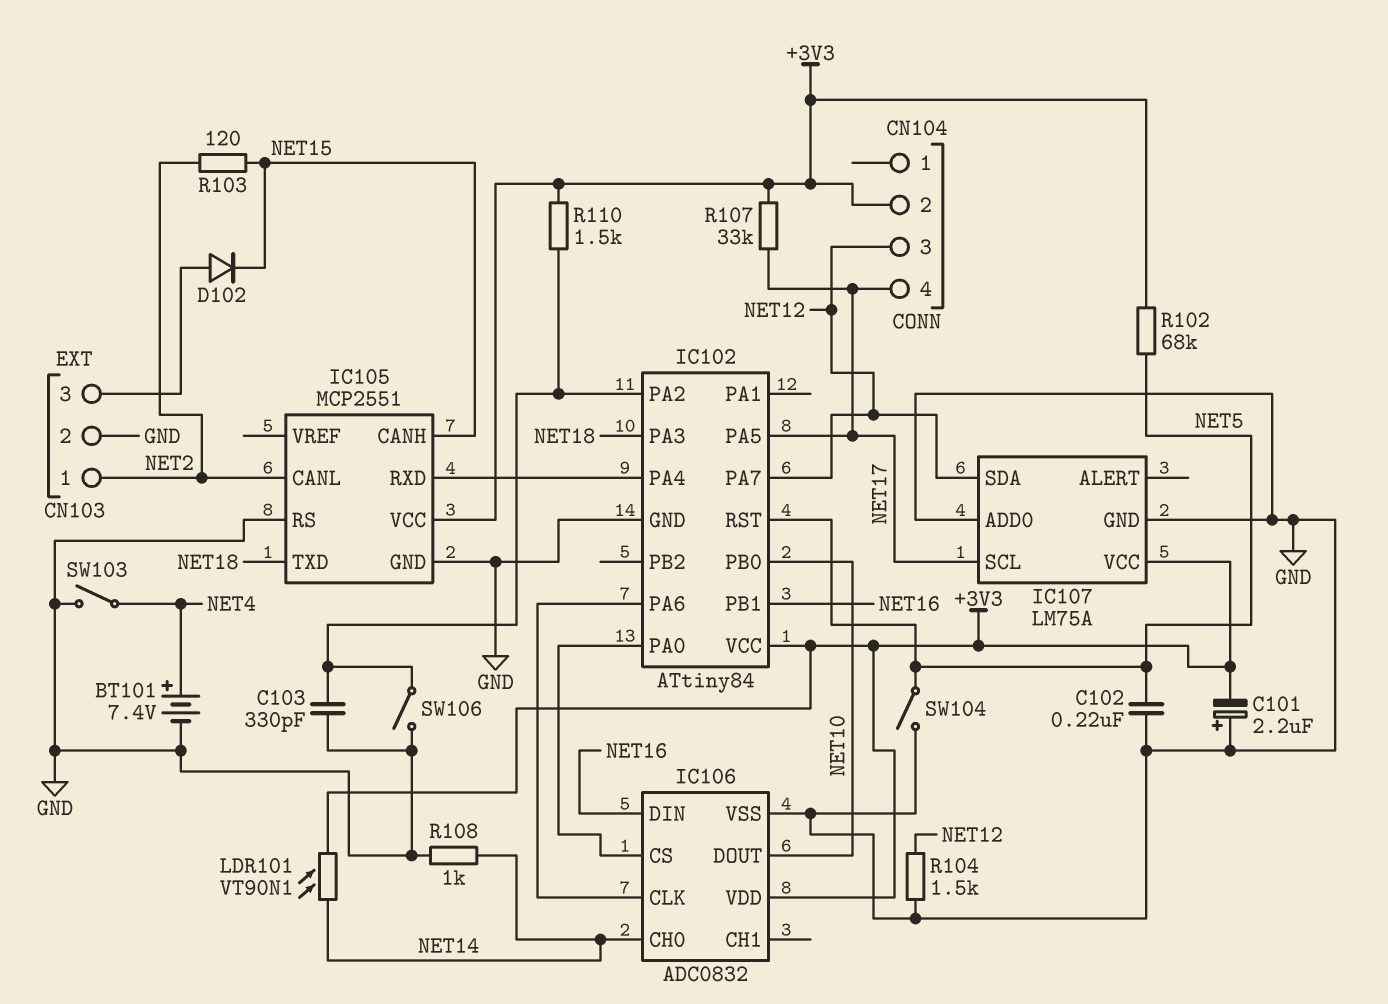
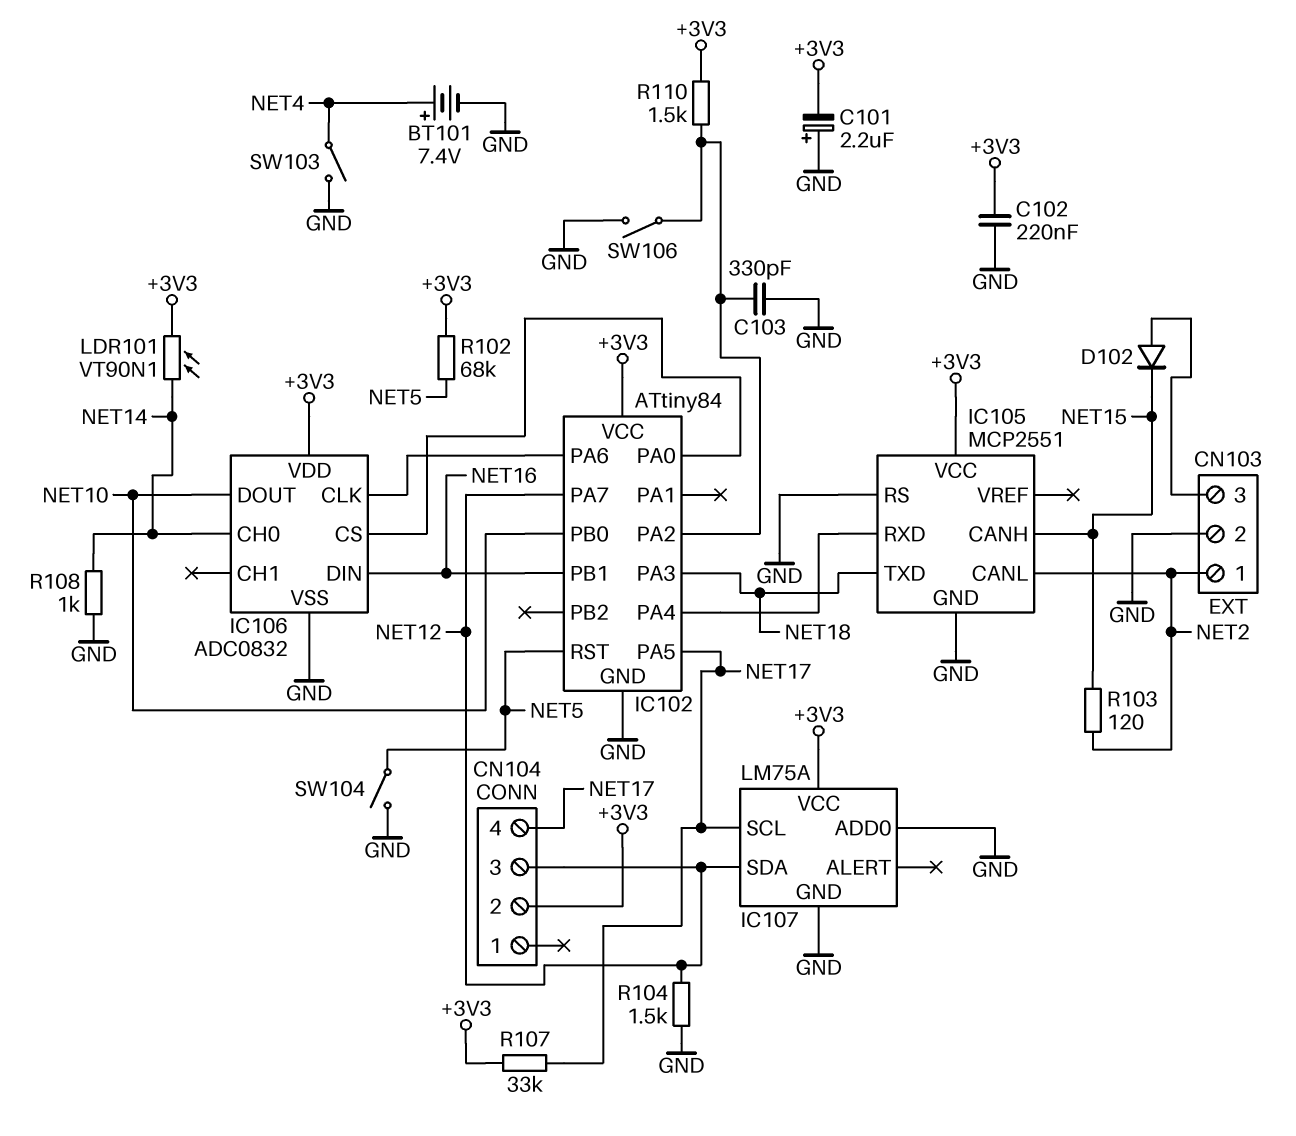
C102: 220nF (GND, NET5) -> 220nF (+3V3, GND)

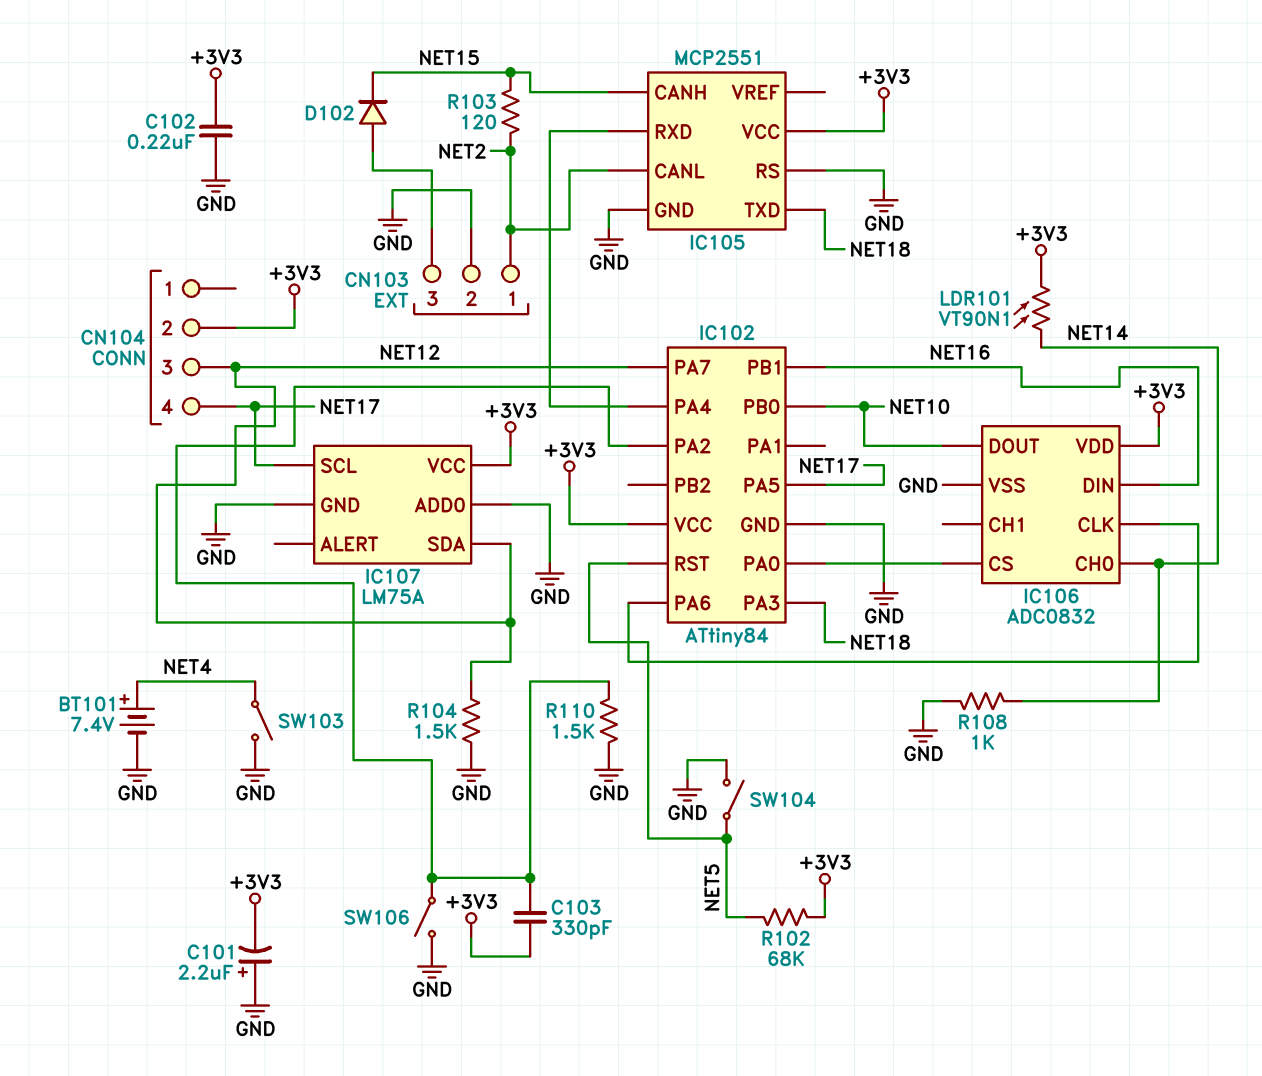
C103: 330pF (GND, IC102/PA2) -> 330pF (+3V3, IC102/PA2)
R107: 33k (+3V3, NET17) -> none
R110: 1.5k (+3V3, IC102/PA2) -> 1.5k (GND, IC102/PA2)

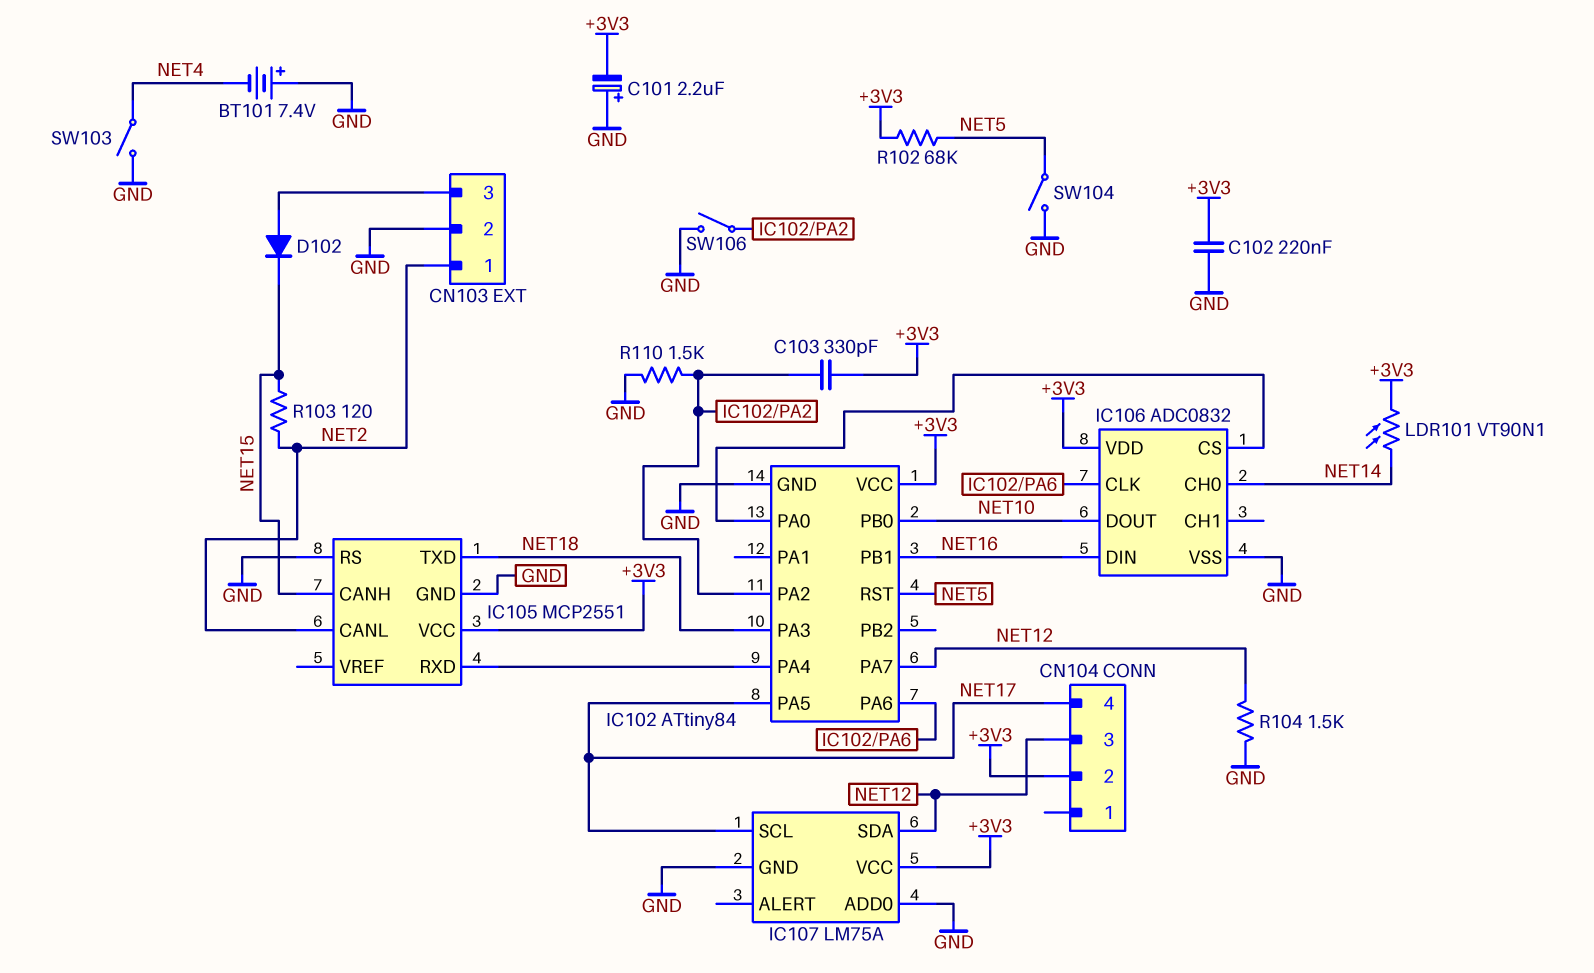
BT101: 7.4V (plus NET4, minus GND) -> 7.4V (plus GND, minus NET4)
R108: 1k (GND, NET14) -> none

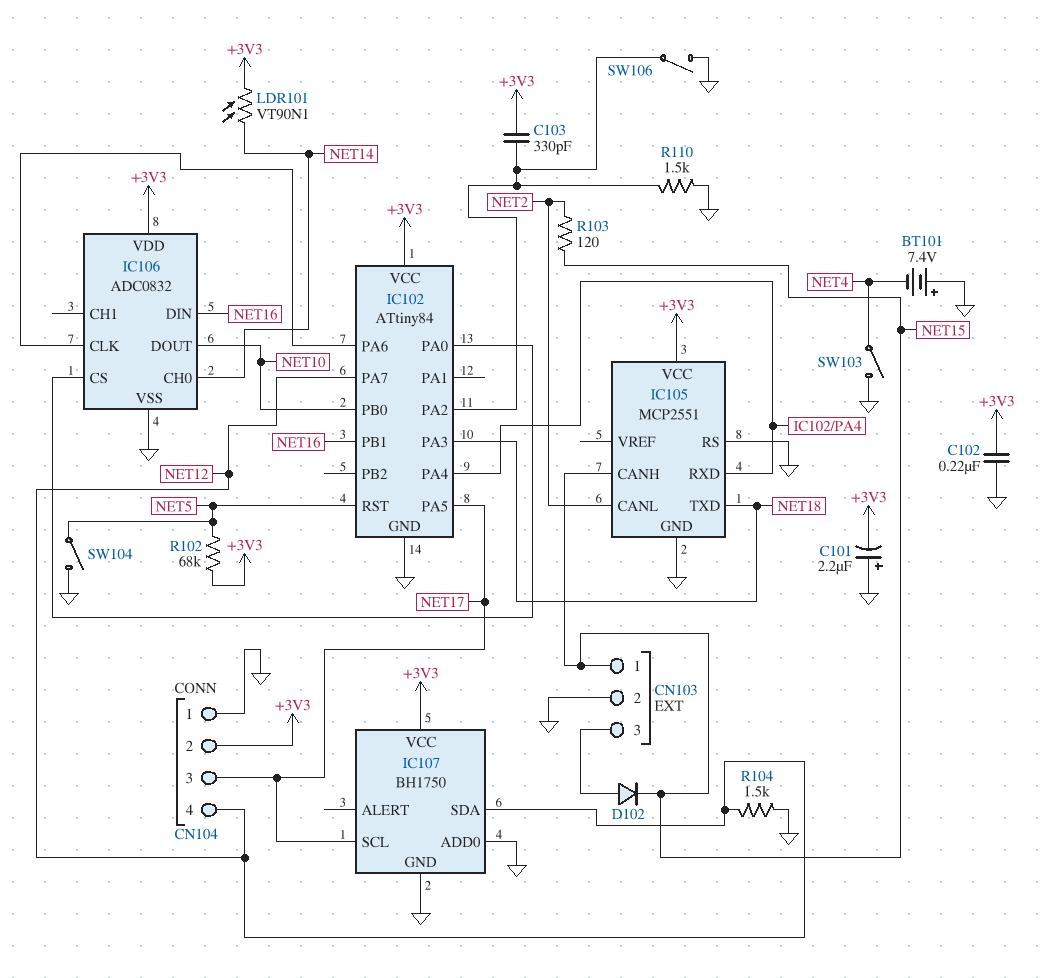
CN103 pin 1: NET2 -> NET15
CN104 pin 1: none -> GND
CN104 pin 3: NET12 -> NET17
CN104 pin 4: NET17 -> NET12
IC107: LM75A -> BH1750

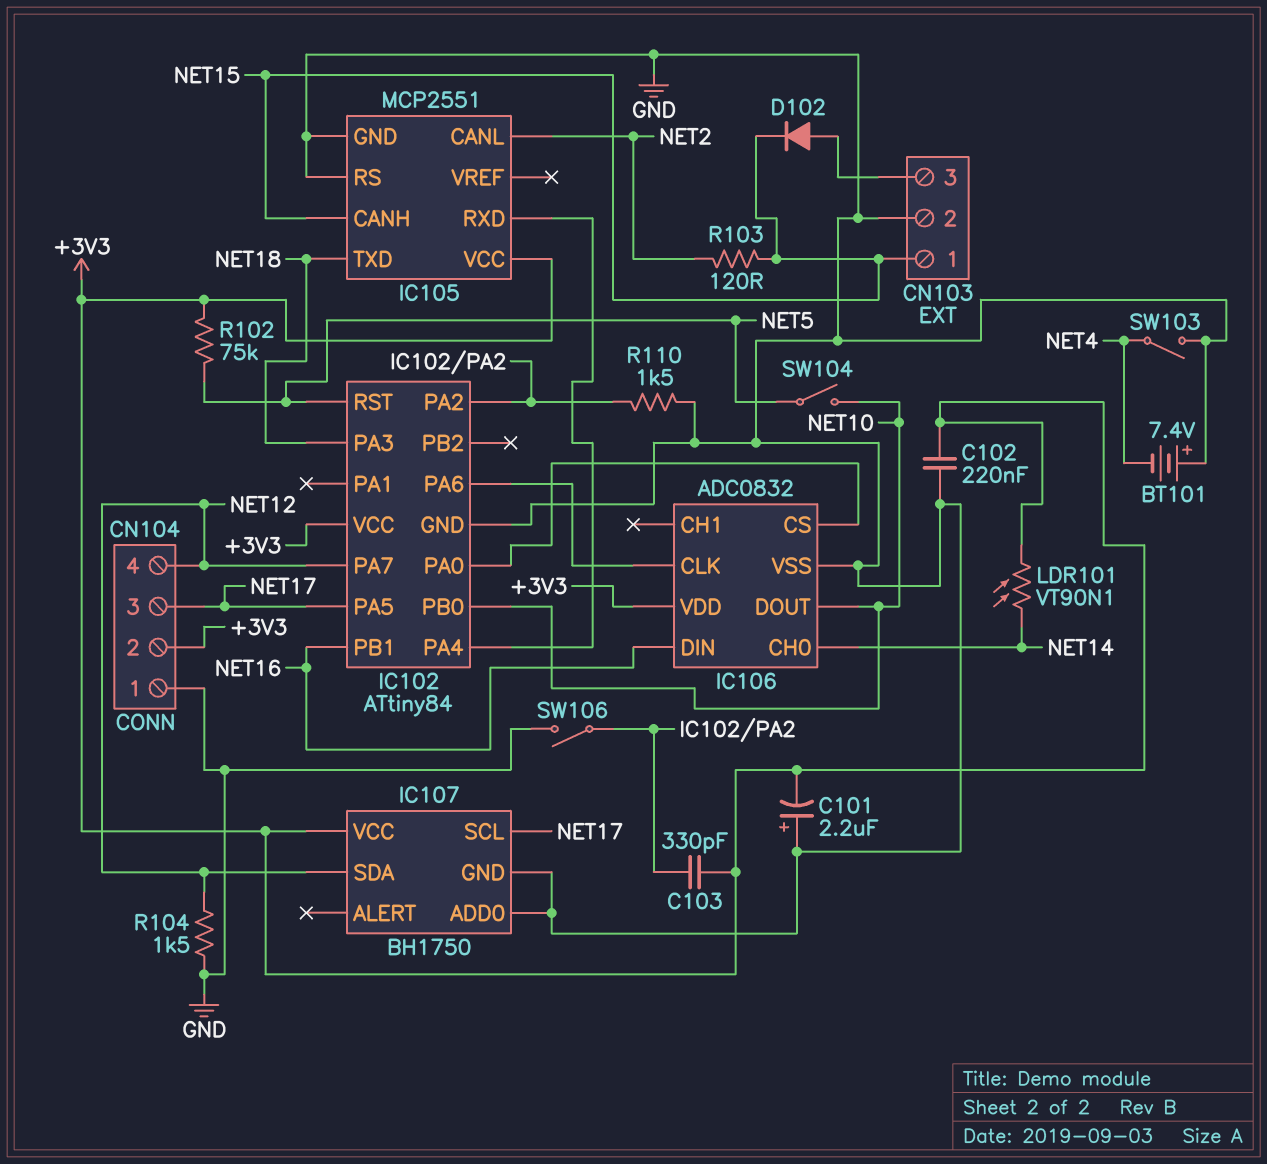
R102: 68k (+3V3, NET5) -> 75k (+3V3, NET5)
SW104: switch (GND, NET5) -> switch (NET5, NET10)

